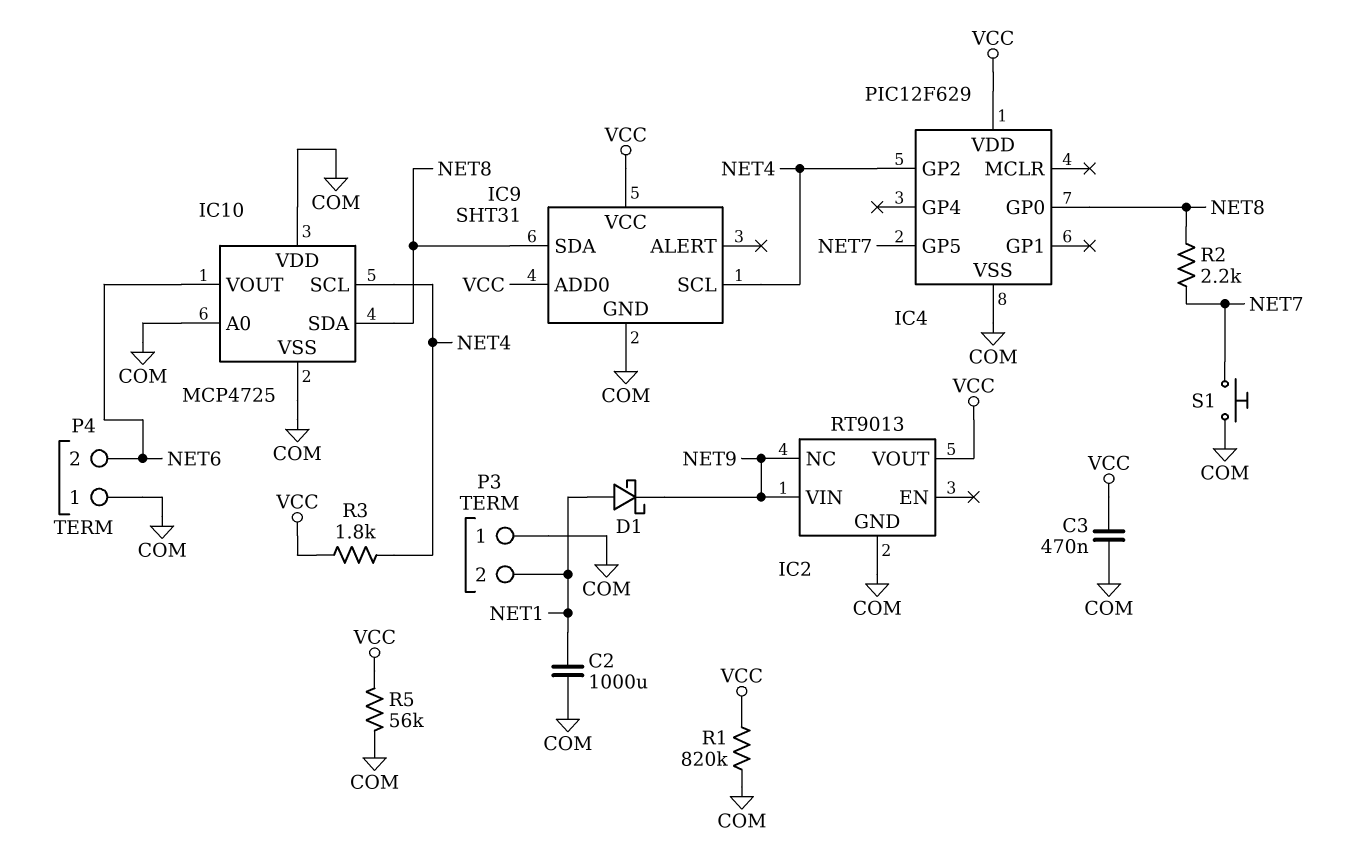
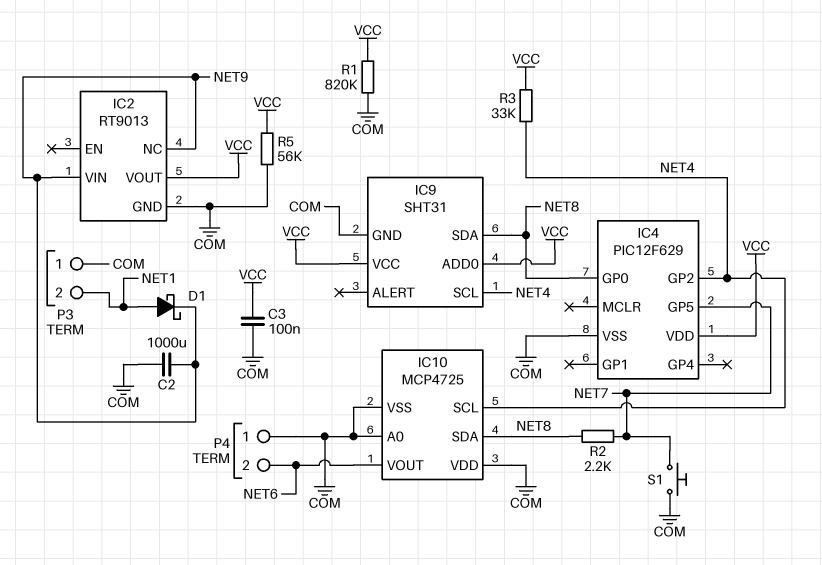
C2: 1000uF (COM, NET1) -> 1000uF (COM, NET9)
C3: 470nF (COM, VCC) -> 100nF (COM, VCC)
R3: 1.8k (NET4, VCC) -> 33k (NET4, VCC)

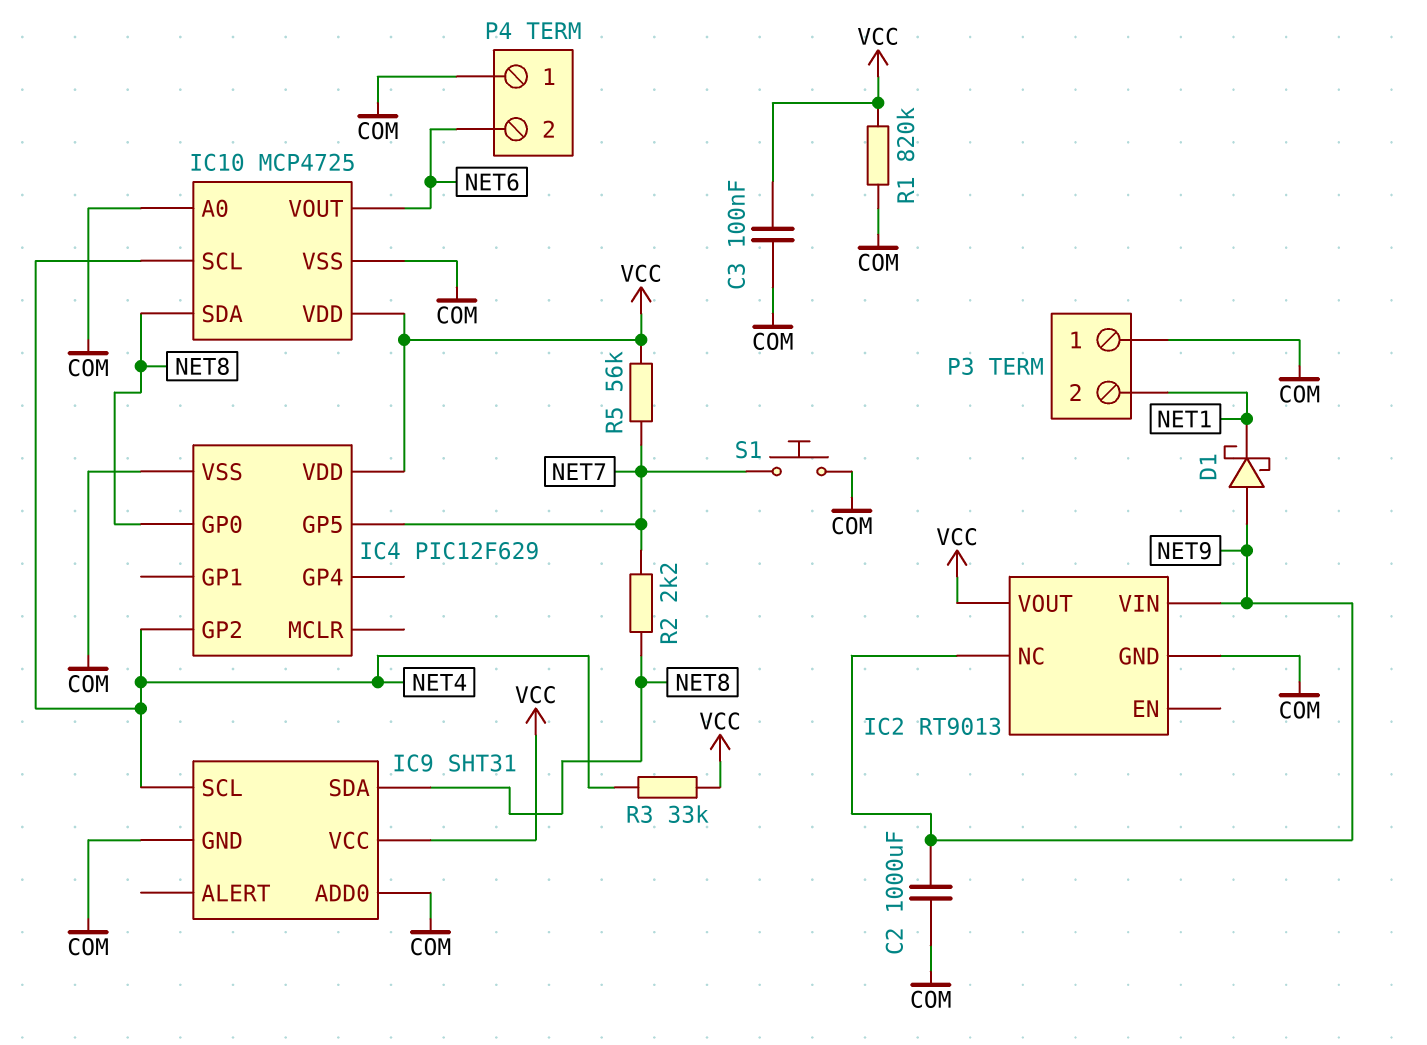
D1: schottky (A NET1, K NET9) -> schottky (A NET9, K NET1)
IC9 pin ADD0: VCC -> COM
IC10 pin VDD: COM -> VCC
R5: 56k (COM, VCC) -> 56k (NET7, VCC)

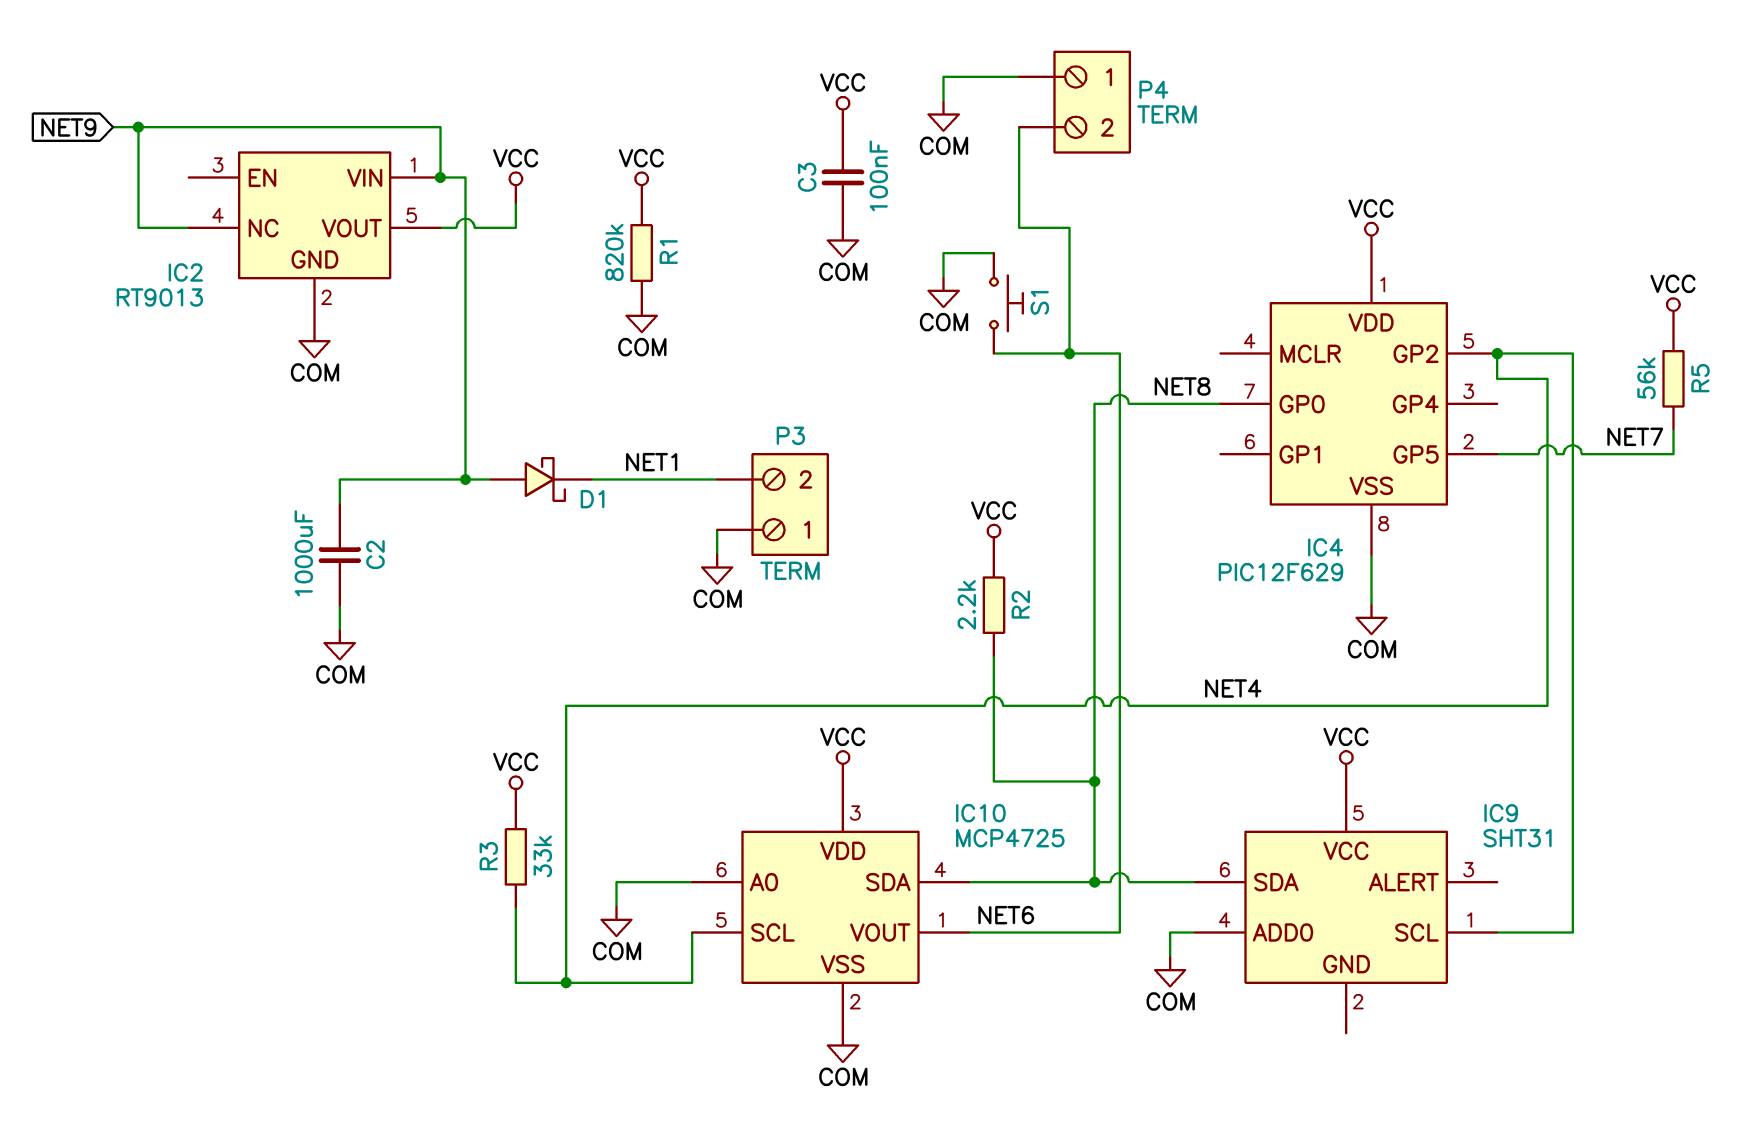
IC9 pin GND: COM -> none
R2: 2.2k (NET7, NET8) -> 2.2k (NET8, VCC)
S1: button (COM, NET7) -> button (COM, NET6)

